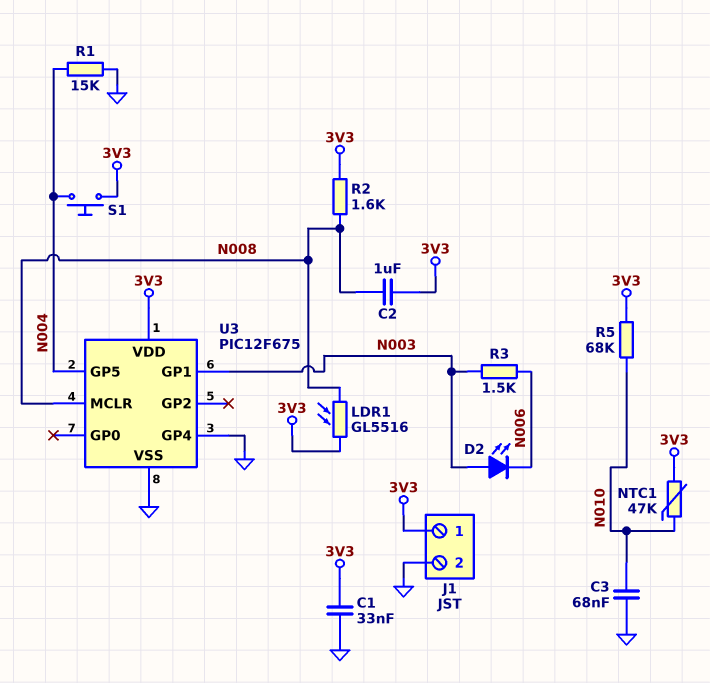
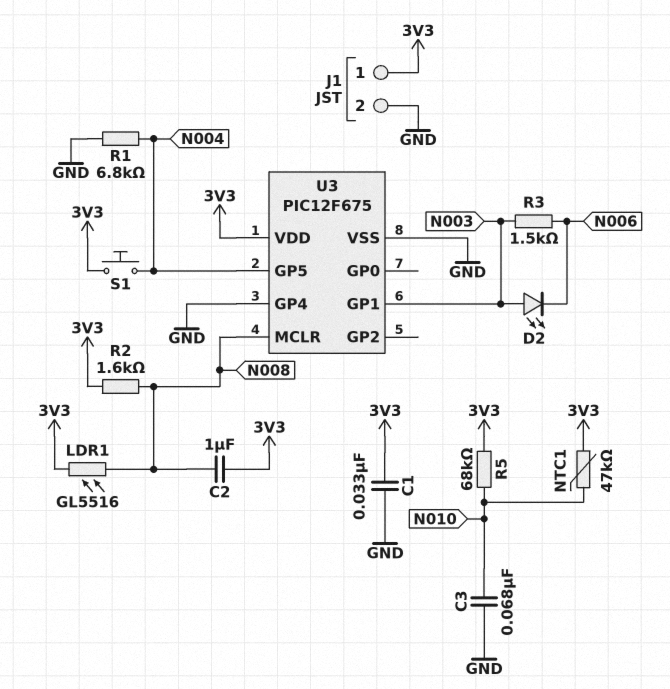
R1: 15k (GND, N004) -> 6.8k (GND, N004)

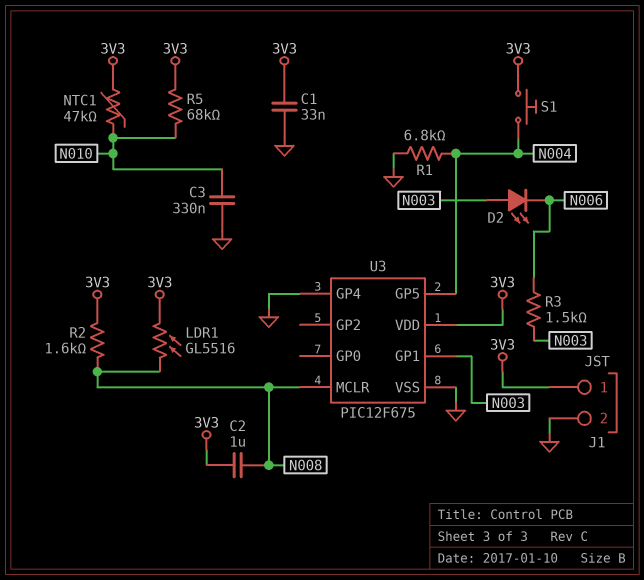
C3: 68nF (GND, N010) -> 330nF (GND, N010)

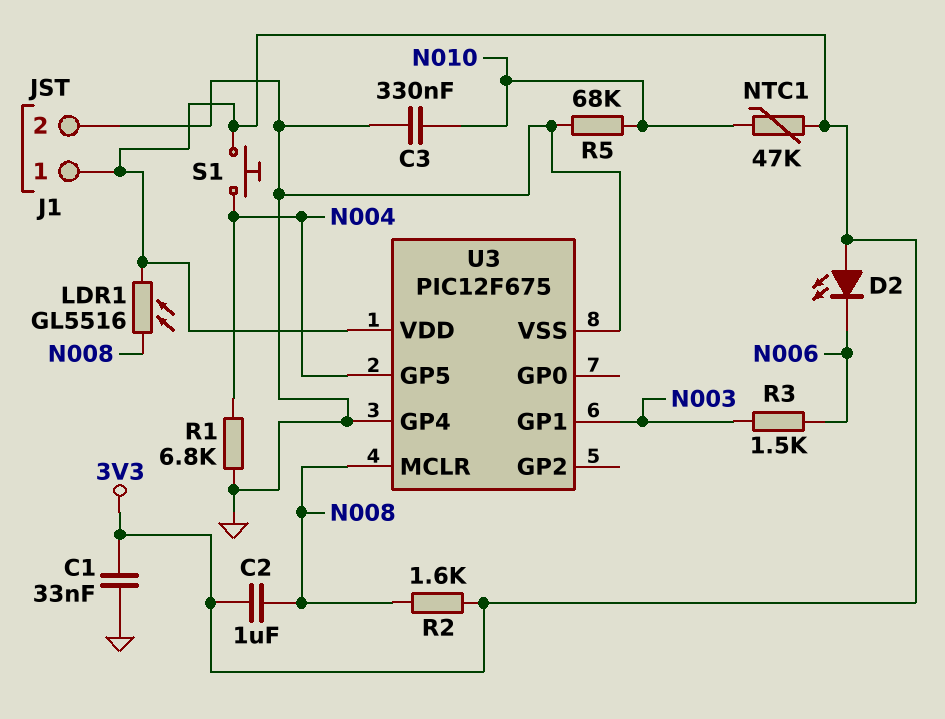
D2: LED (A N003, K N006) -> LED (A 3V3, K N006)
R5: 68k (3V3, N010) -> 68k (GND, N010)

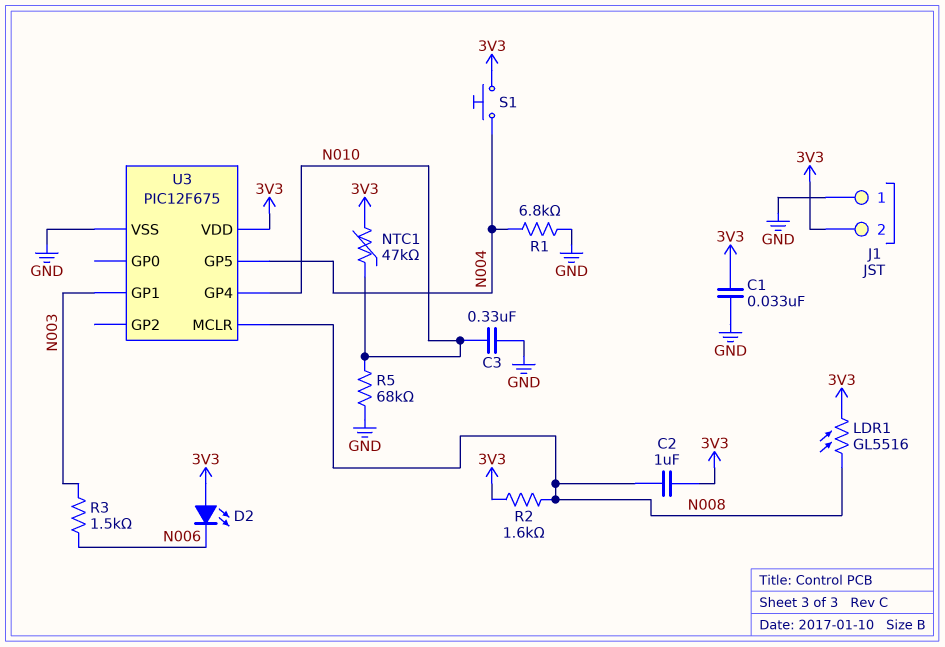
J1 pin 1: 3V3 -> GND
J1 pin 2: GND -> 3V3
U3 pin GP4: GND -> N010

